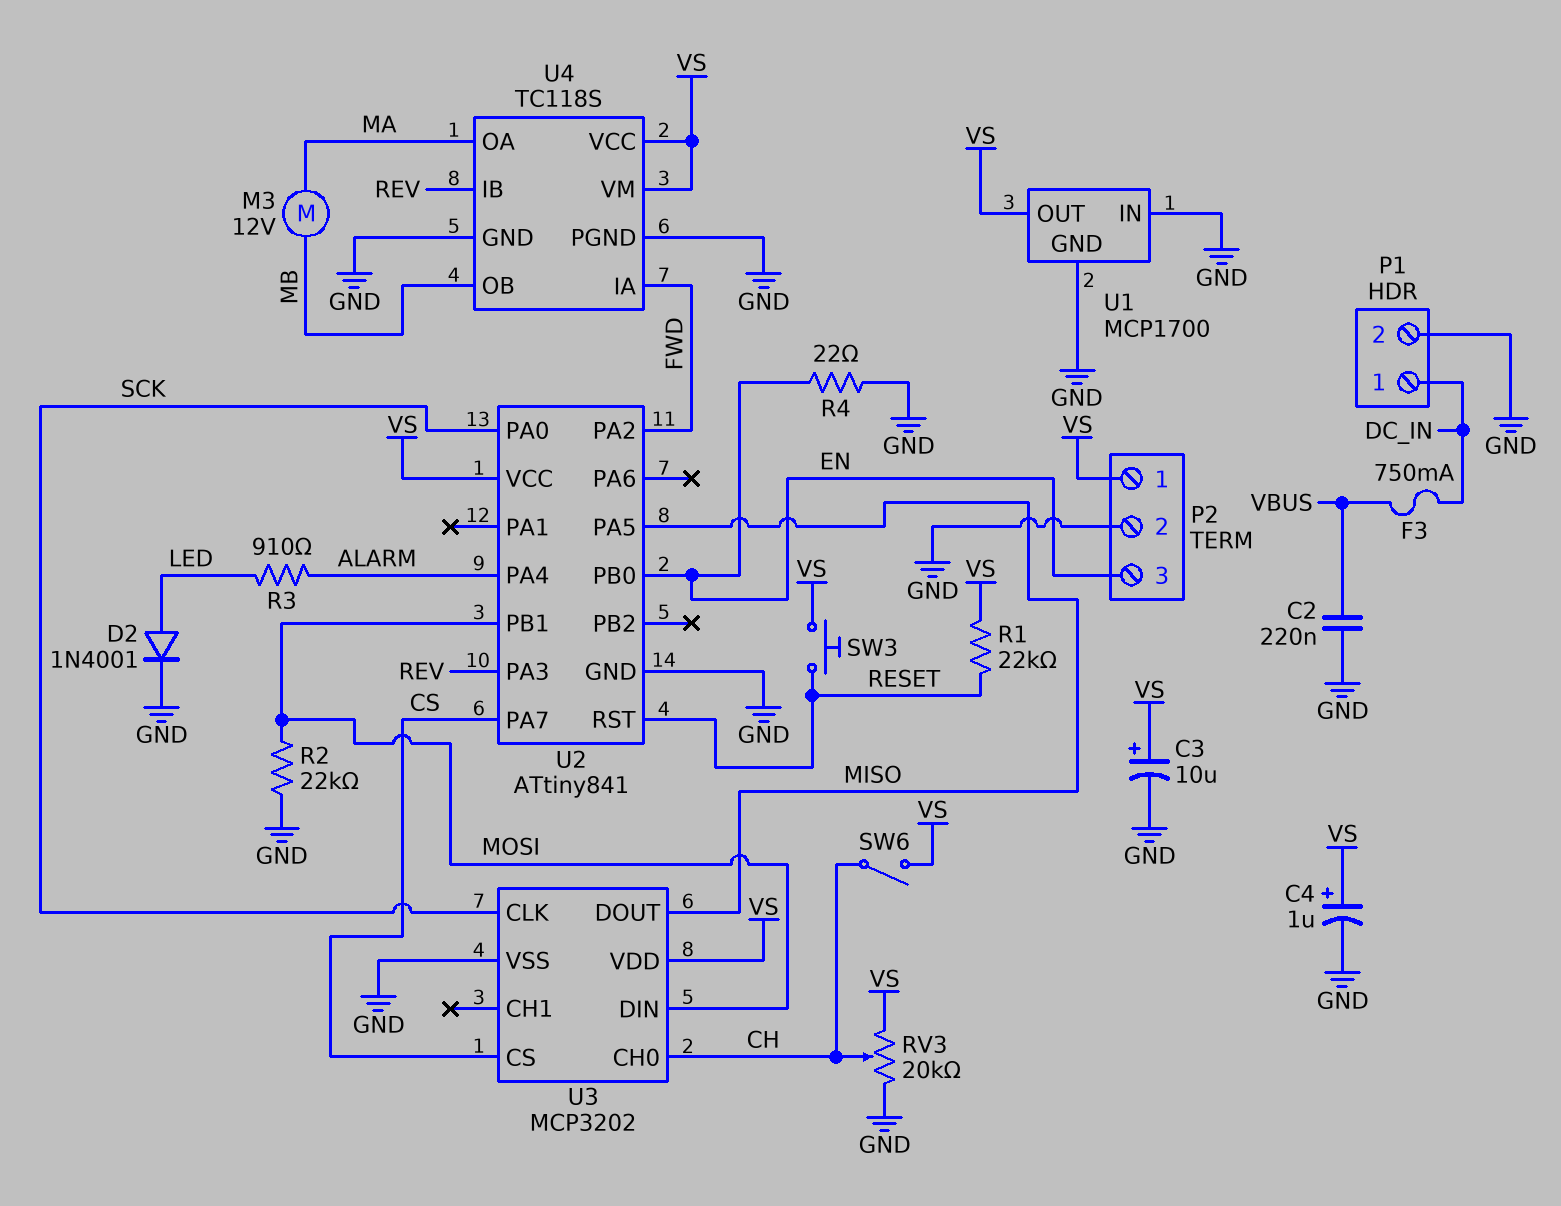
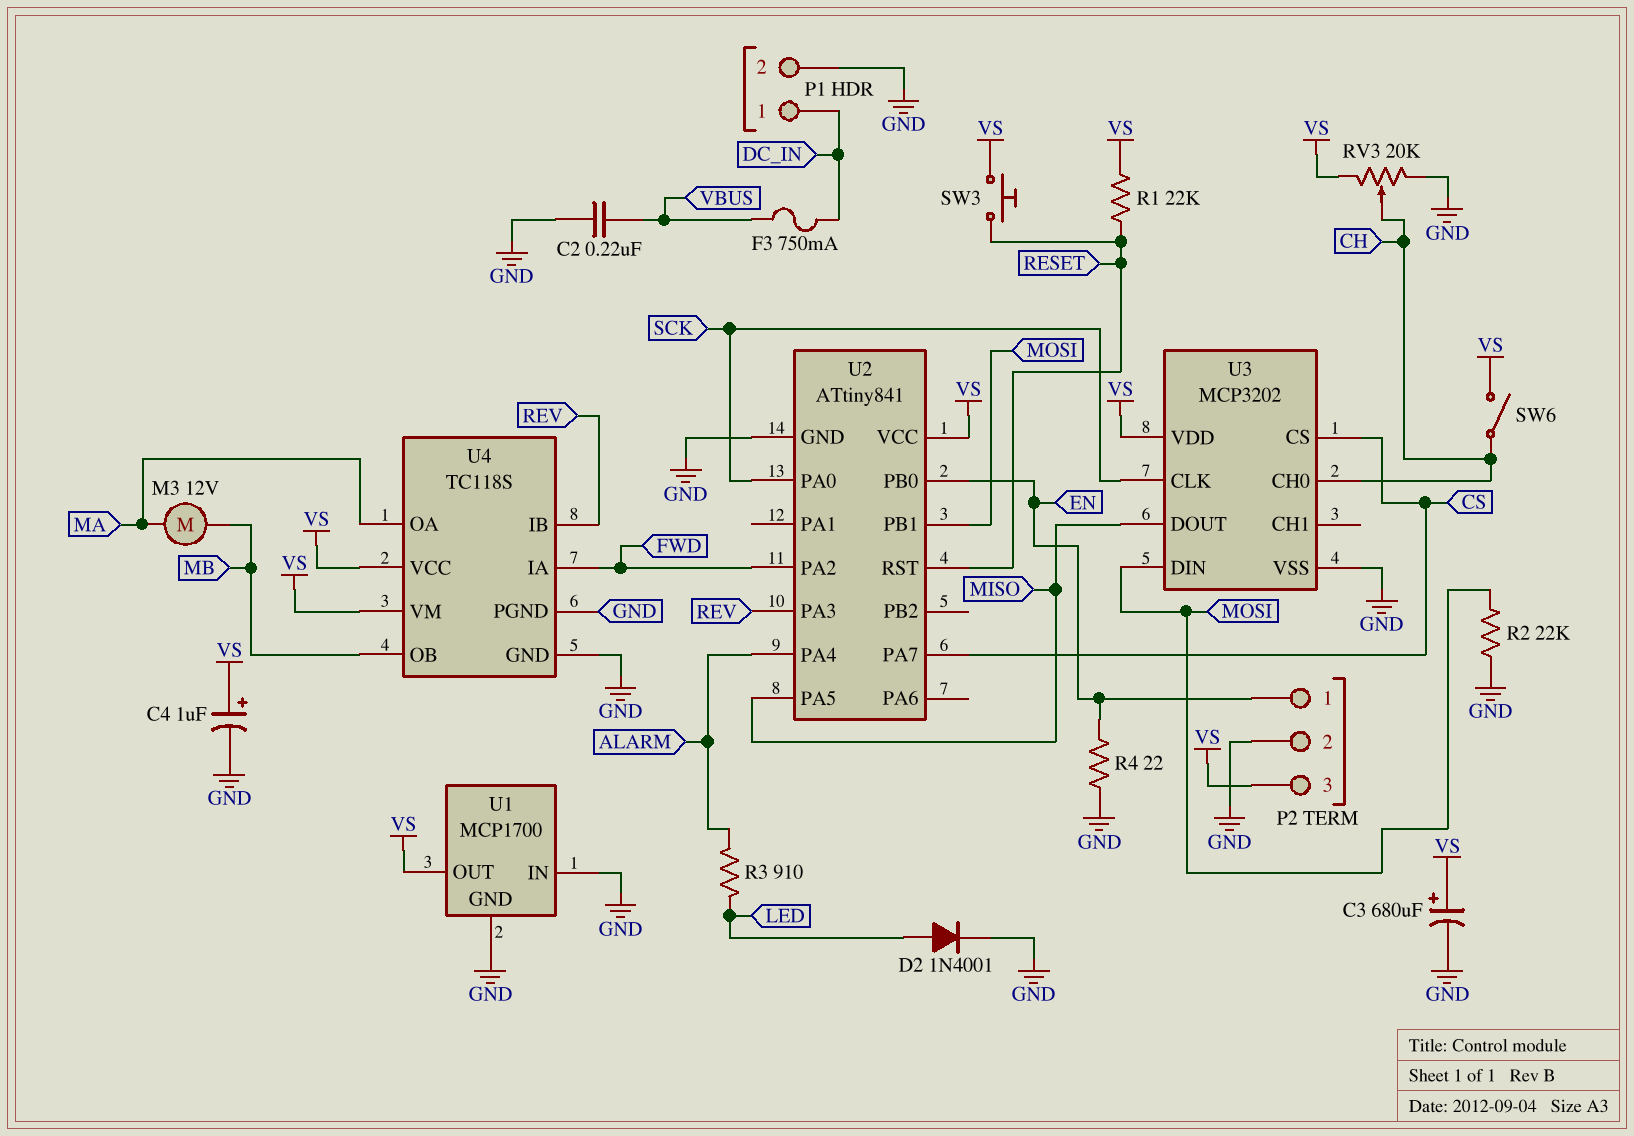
C3: 10uF (plus VS, minus GND) -> 680uF (plus VS, minus GND)
P2 pin 1: VS -> EN
P2 pin 3: EN -> VS

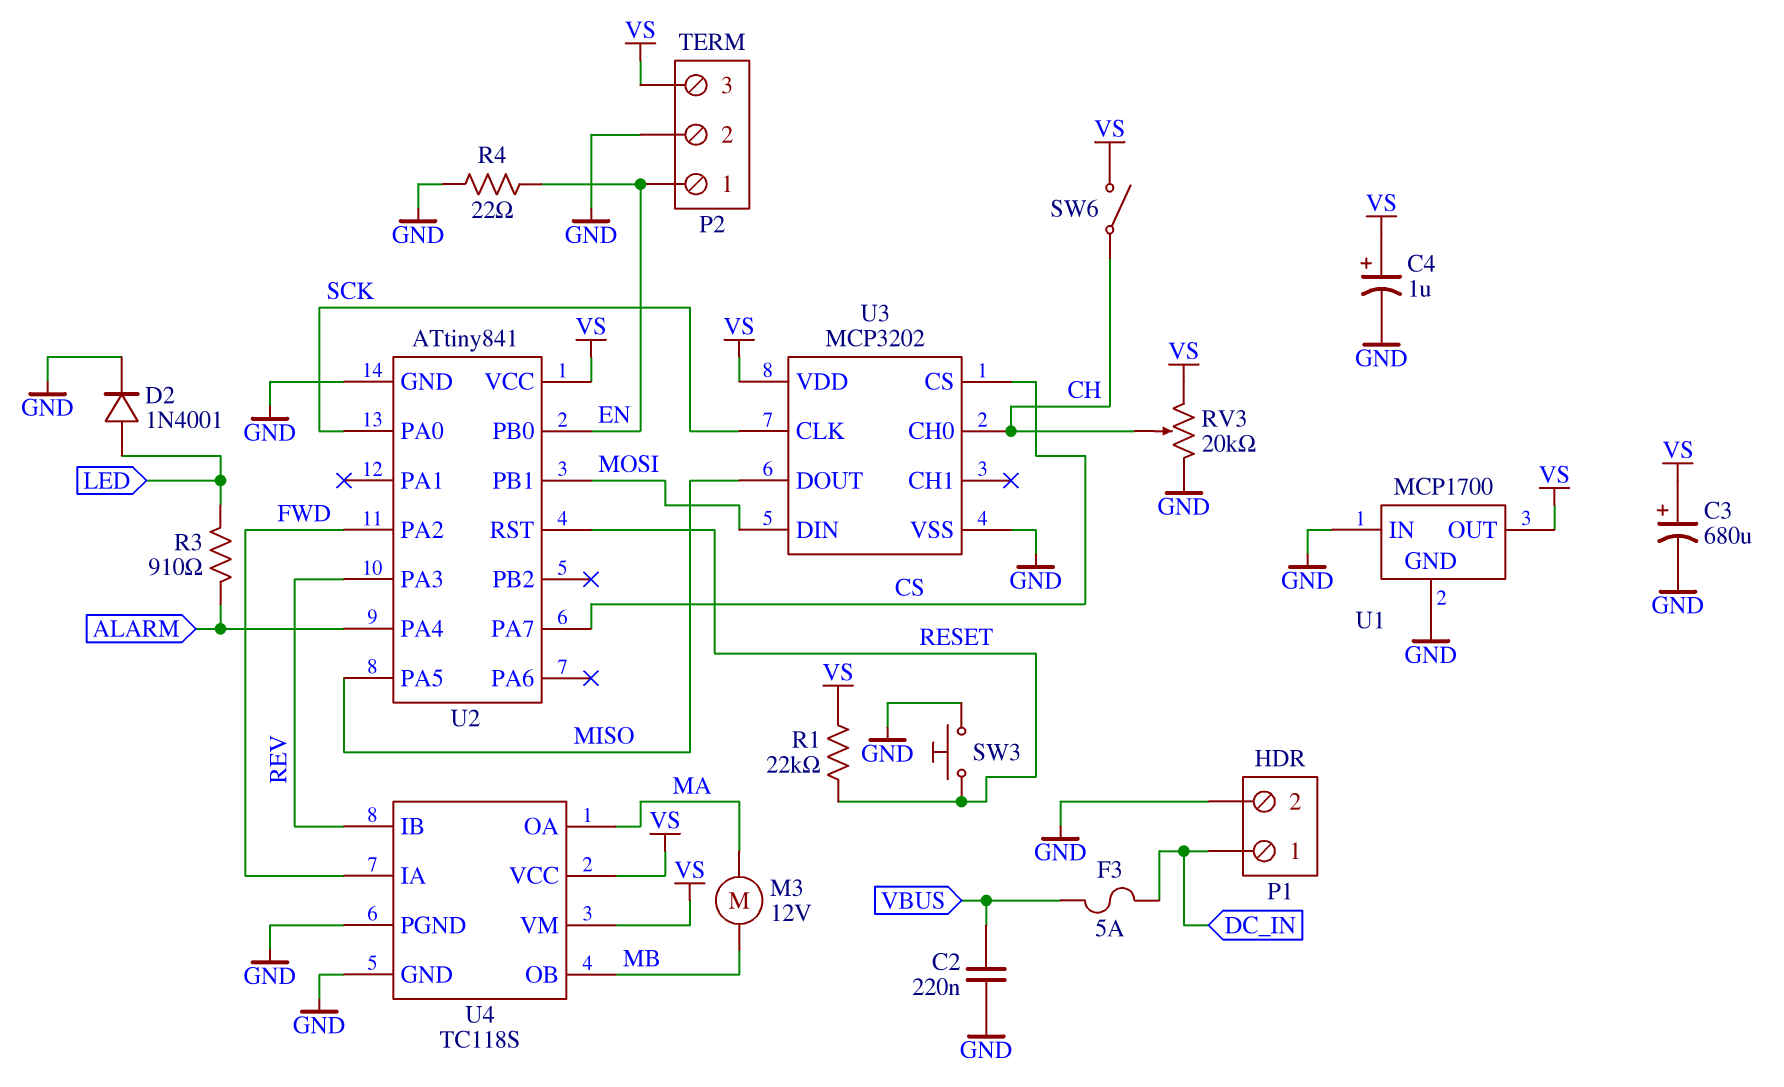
F3: 750mA (DC_IN, VBUS) -> 5A (DC_IN, VBUS)
R2: 22k (GND, MOSI) -> none
SW3: button (RESET, VS) -> button (GND, RESET)

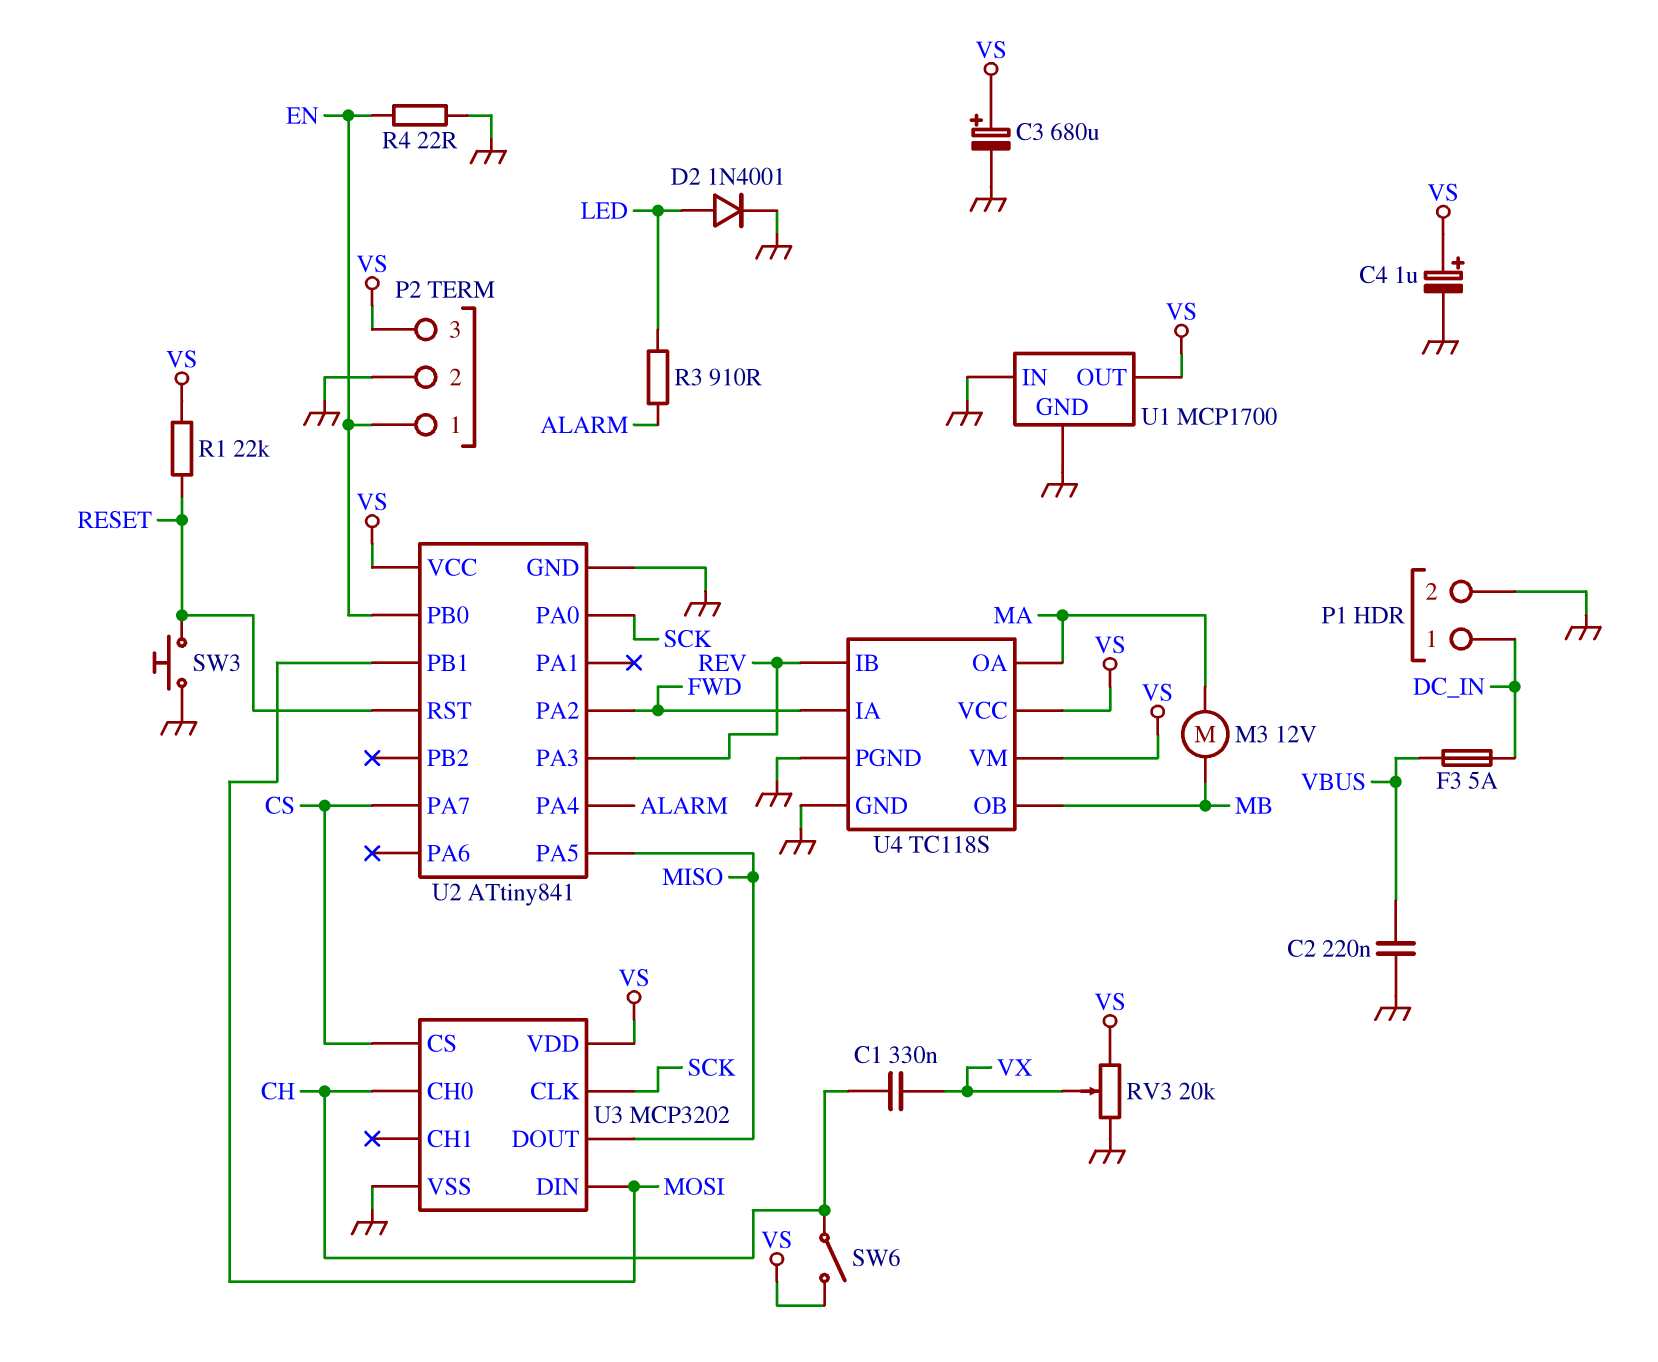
C1: none -> 330nF (CH, VX)
RV3: 20k (GND, VS, wiper CH) -> 20k (GND, VS, wiper VX)

